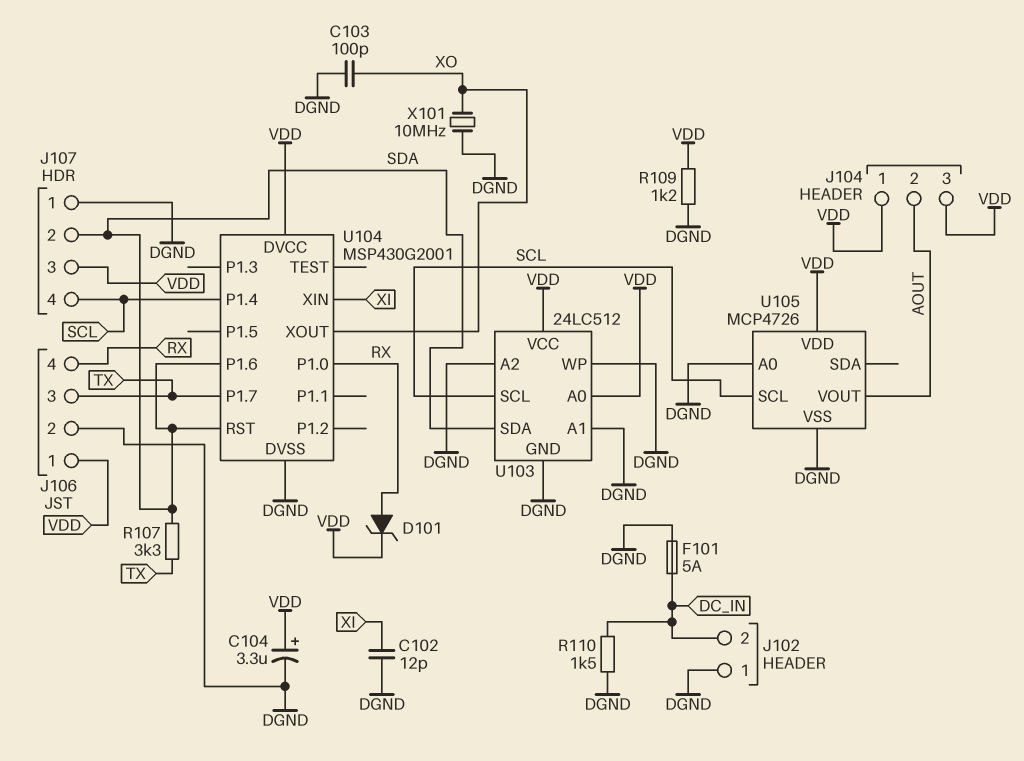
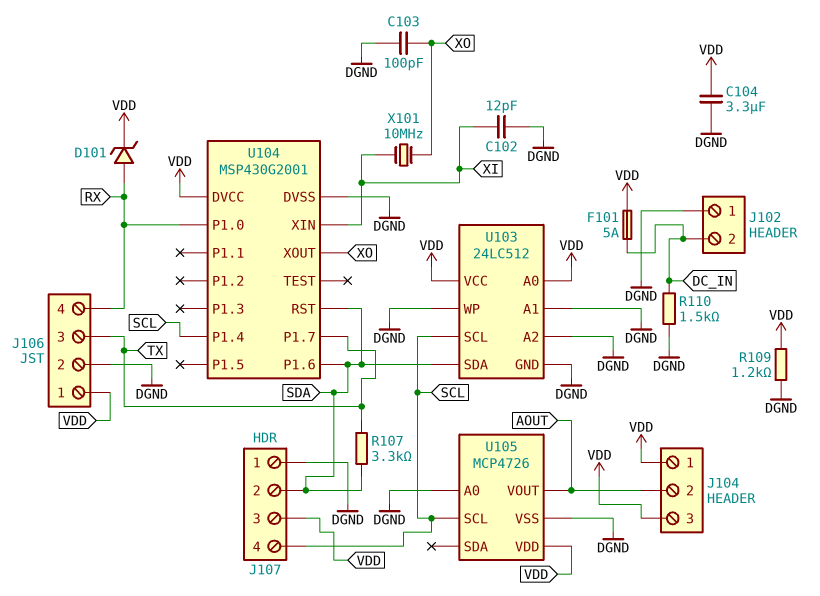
C104: 3.3uF (plus VDD, minus DGND) -> 3.3uF (DGND, VDD)
F101: 5A (DC_IN, DGND) -> 5A (DC_IN, VDD)
X101: 10MHz (DGND, XO) -> 10MHz (XI, XO)

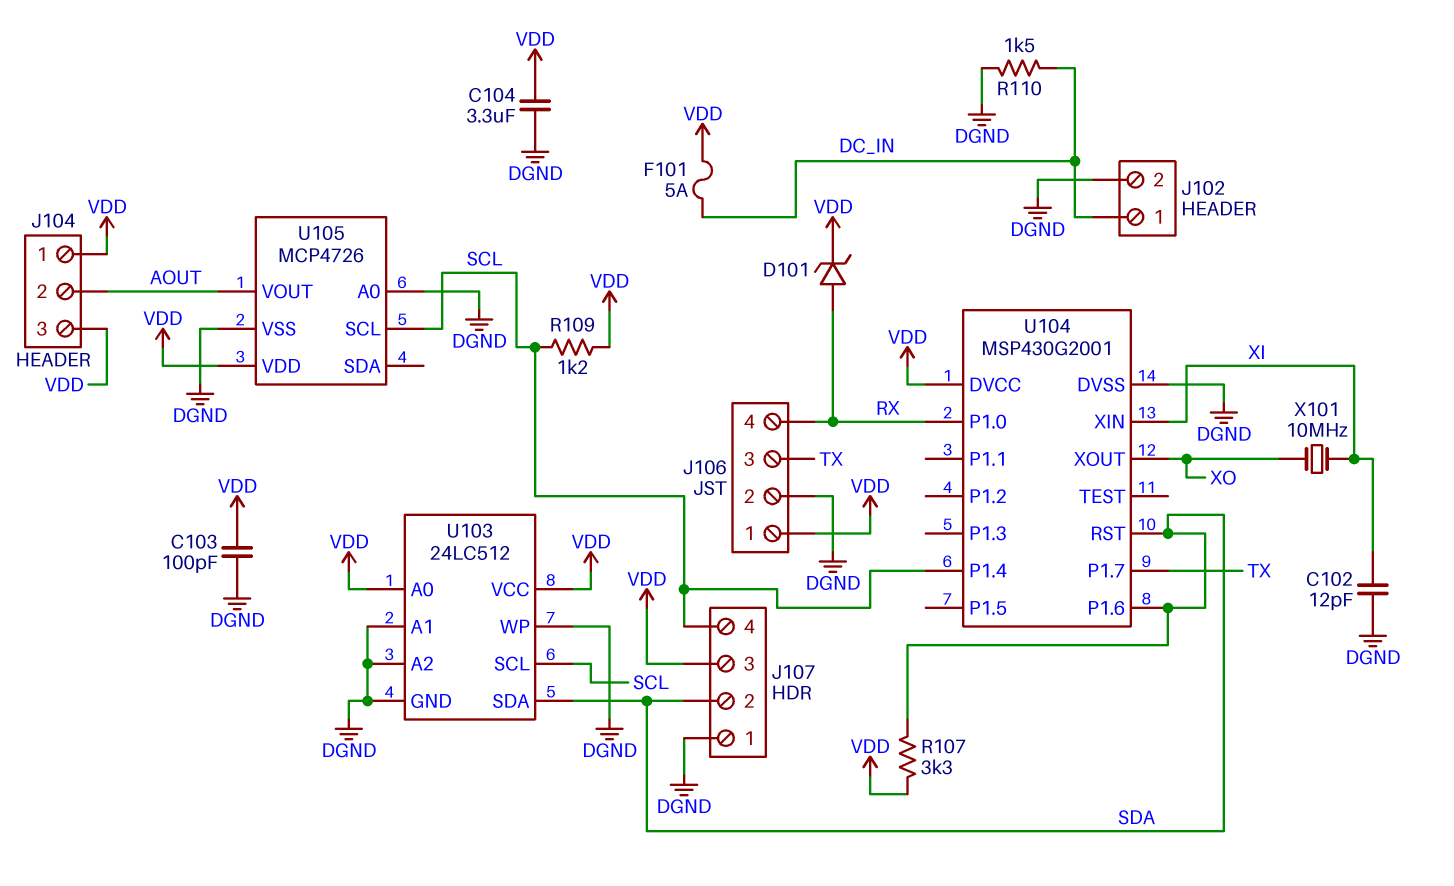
C103: 100pF (DGND, XO) -> 100pF (DGND, VDD)
J102 pin 1: DGND -> DC_IN
J102 pin 2: DC_IN -> DGND
R107: 3.3k (SDA, TX) -> 3.3k (SDA, VDD)
R109: 1.2k (DGND, VDD) -> 1.2k (SCL, VDD)

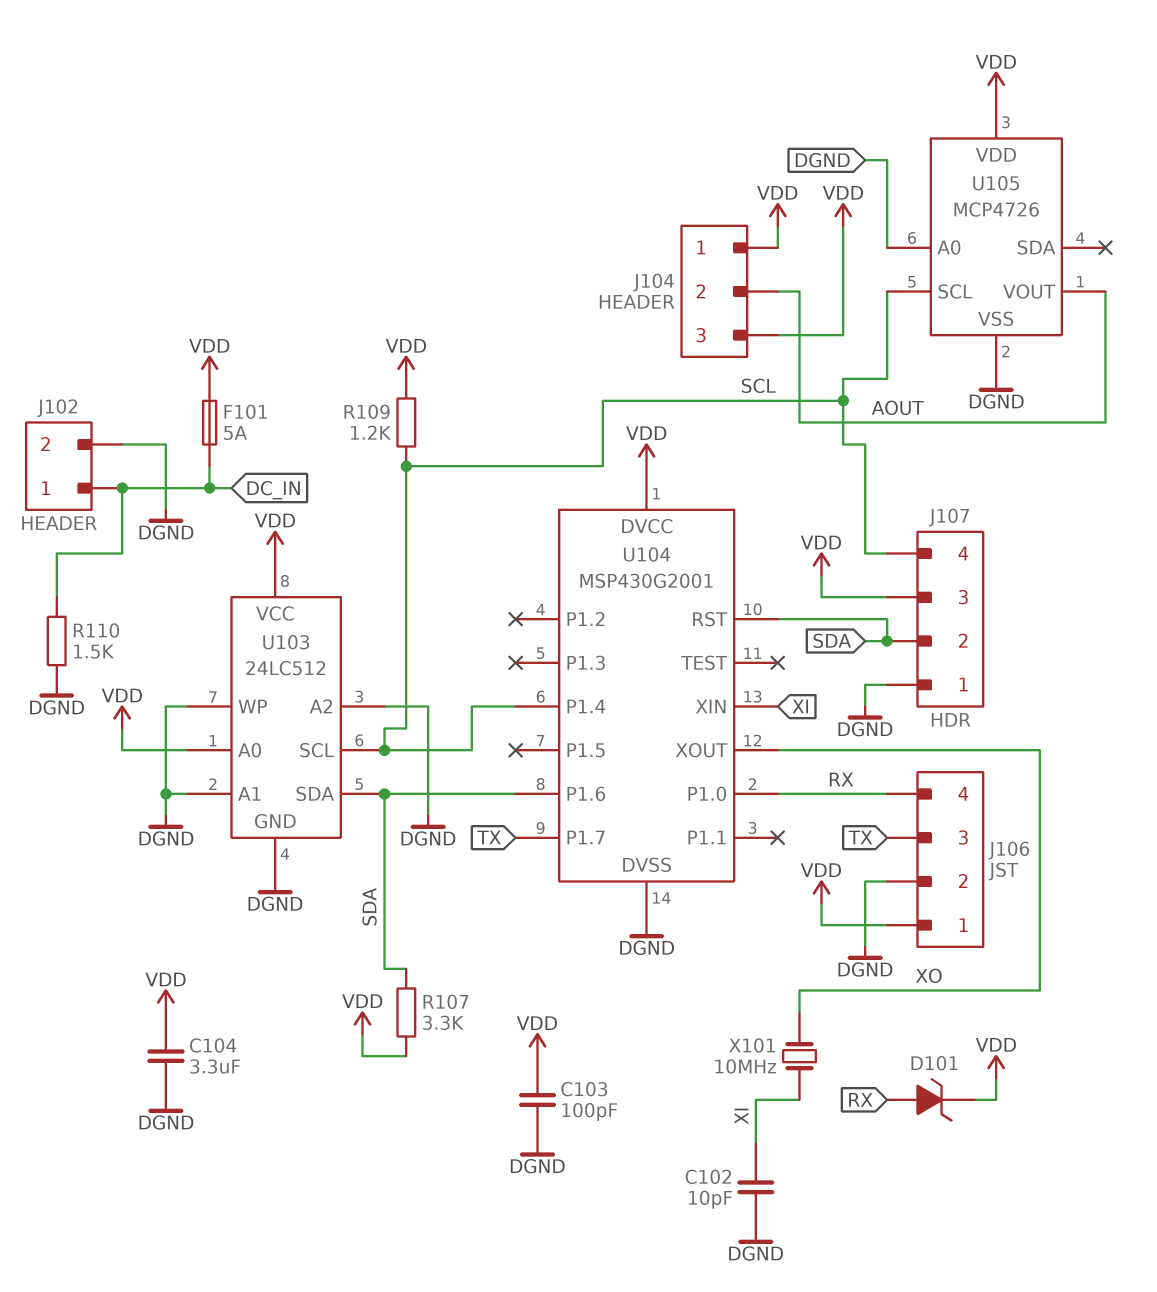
C102: 12pF (DGND, XI) -> 10pF (DGND, XI)

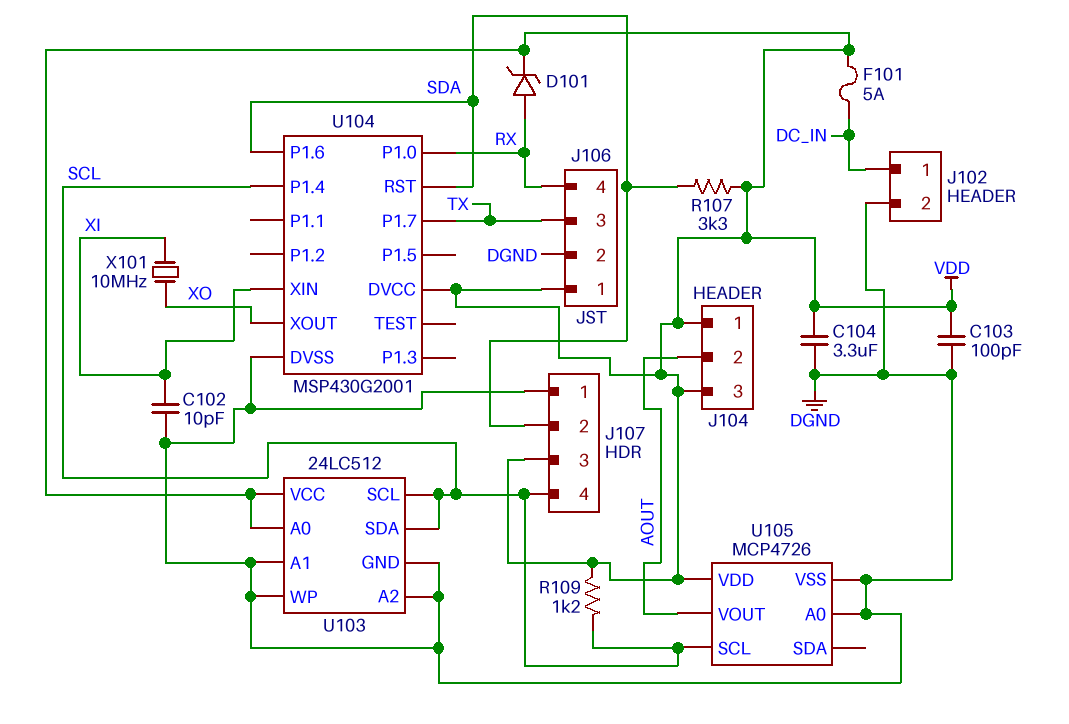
R110: 1.5k (DC_IN, DGND) -> none
U103 pin SDA: SDA -> SCL

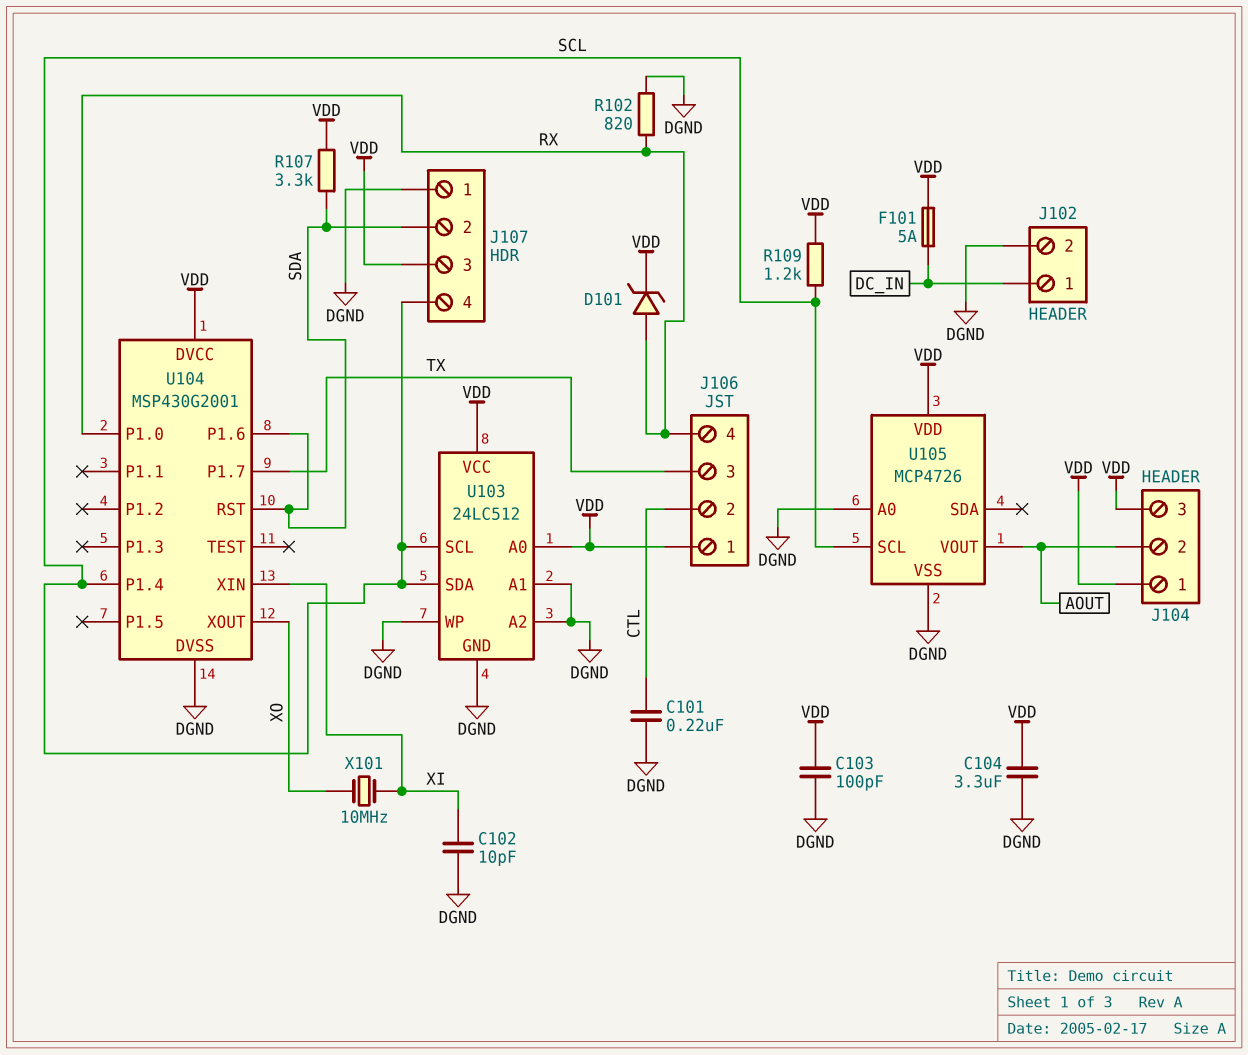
C101: none -> 220nF (CTL, DGND)
J106 pin 2: DGND -> CTL
R102: none -> 820 (DGND, RX)

